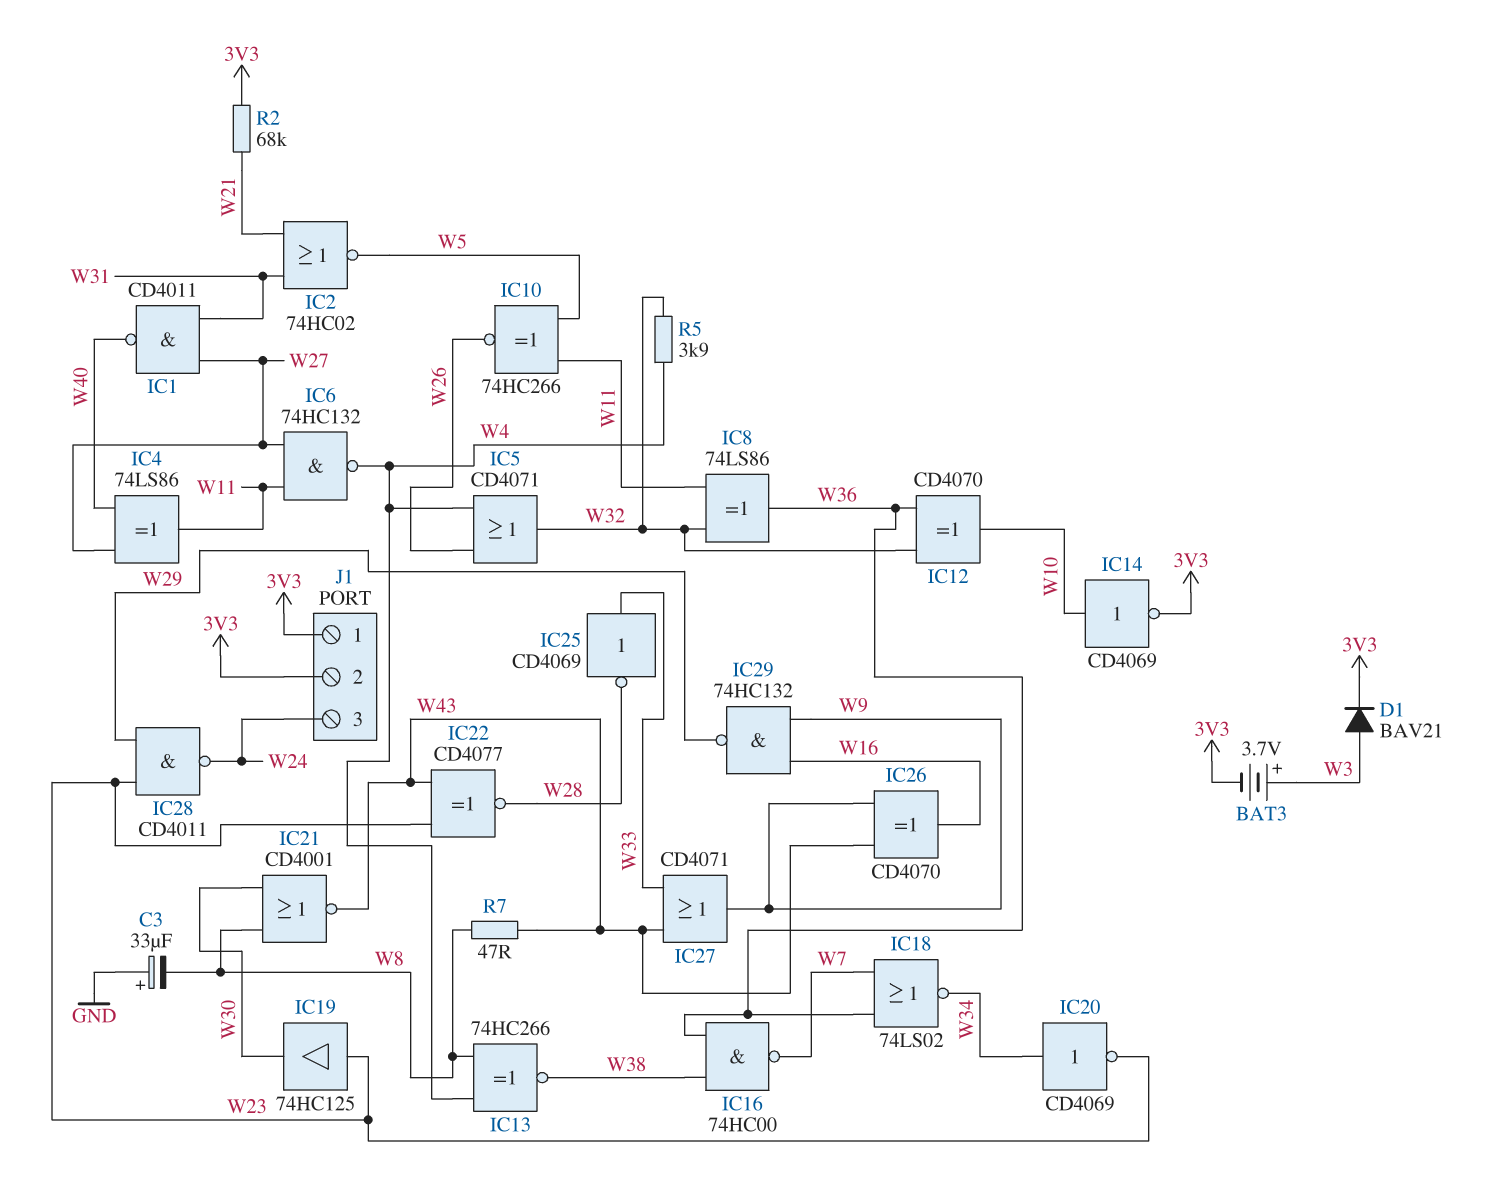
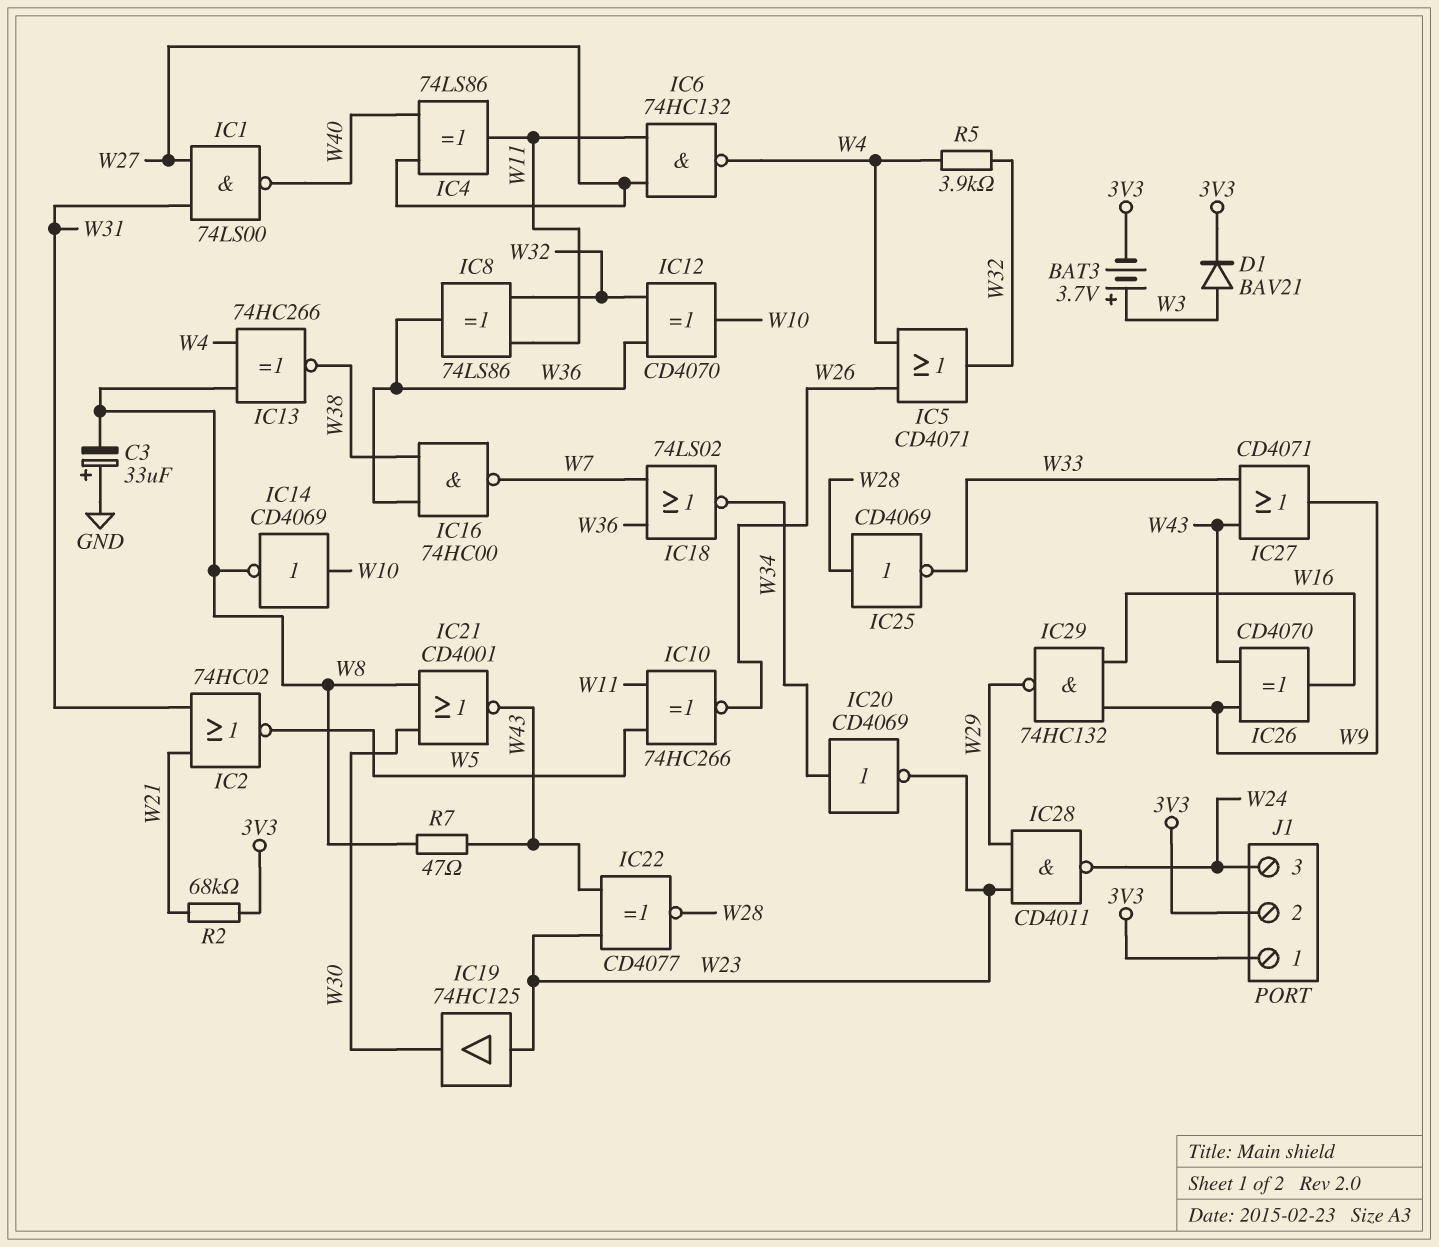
IC1: NAND CD4011 (in W27, in W31, out W40) -> NAND 74LS00 (in W27, in W31, out W40)
IC14: NOT CD4069 (in W10, out 3V3) -> NOT CD4069 (in W10, out W8)
IC25: NOT CD4069 (in W33, out W28) -> NOT CD4069 (in W28, out W33)

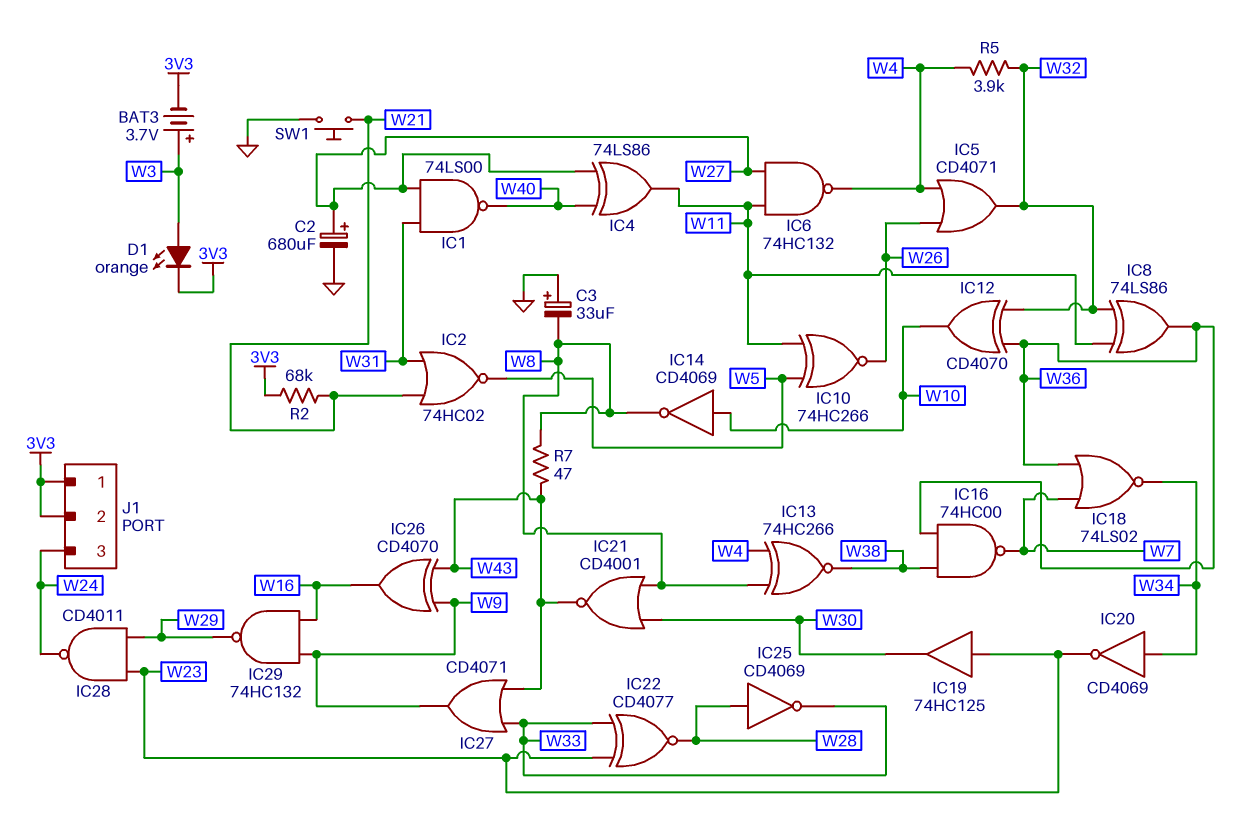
C2: none -> 680uF (plus W27, minus GND)
D1: diode BAV21 (A W3, K 3V3) -> LED orange (A W3, K 3V3)
IC22: XNOR CD4077 (in W23, in W43, out W28) -> XNOR CD4077 (in W23, in W33, out W28)
SW1: none -> button (GND, W21)

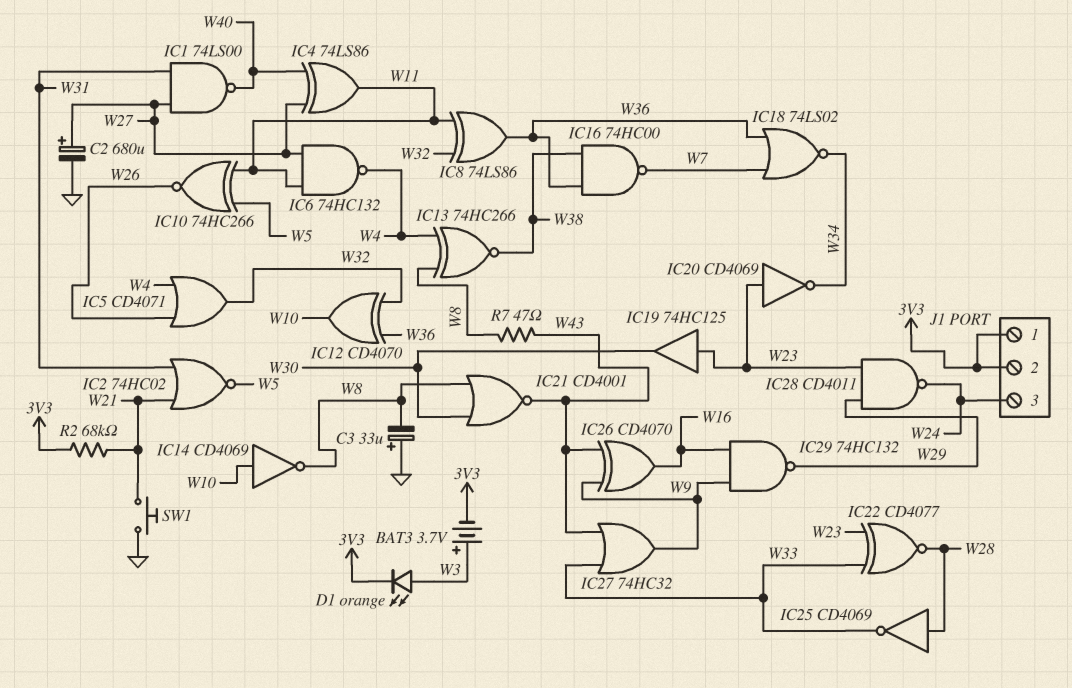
IC20: NOT CD4069 (in W34, out W23) -> NOT CD4069 (in W23, out W34)
IC27: OR CD4071 (in W33, in W43, out W9) -> OR 74HC32 (in W33, in W43, out W9)
R5: 3.9k (W4, W32) -> none

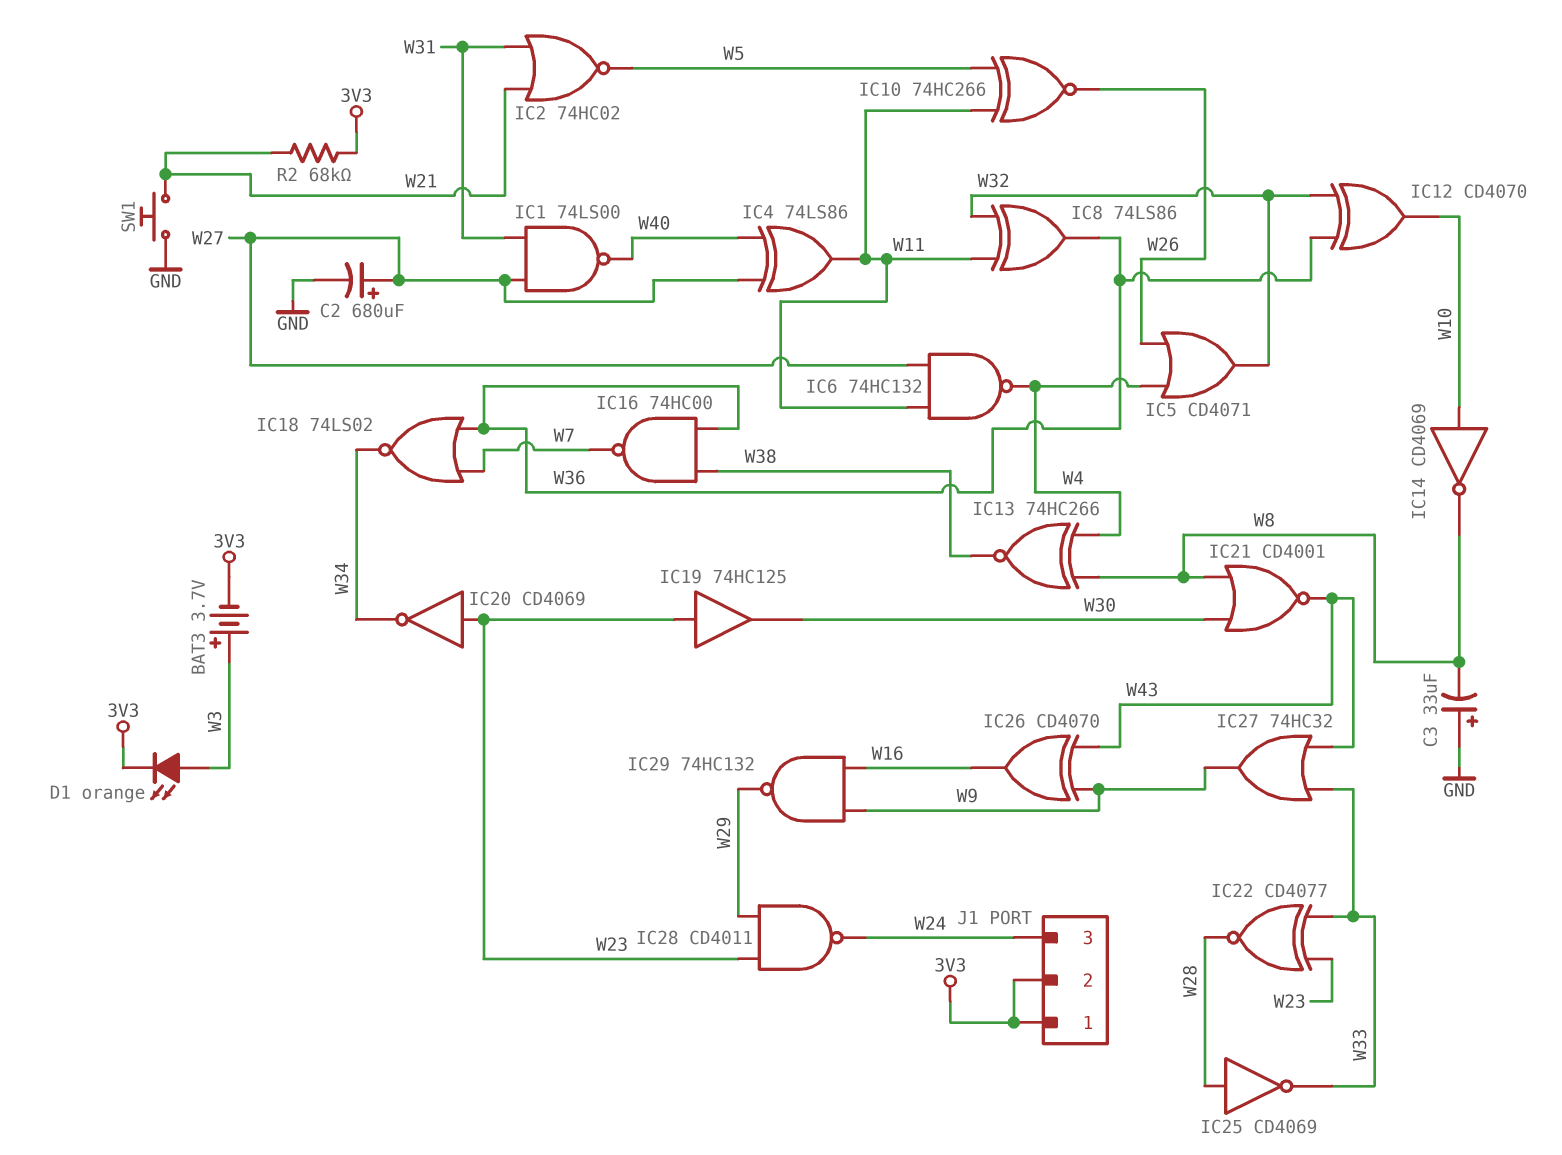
R7: 47 (W8, W43) -> none

